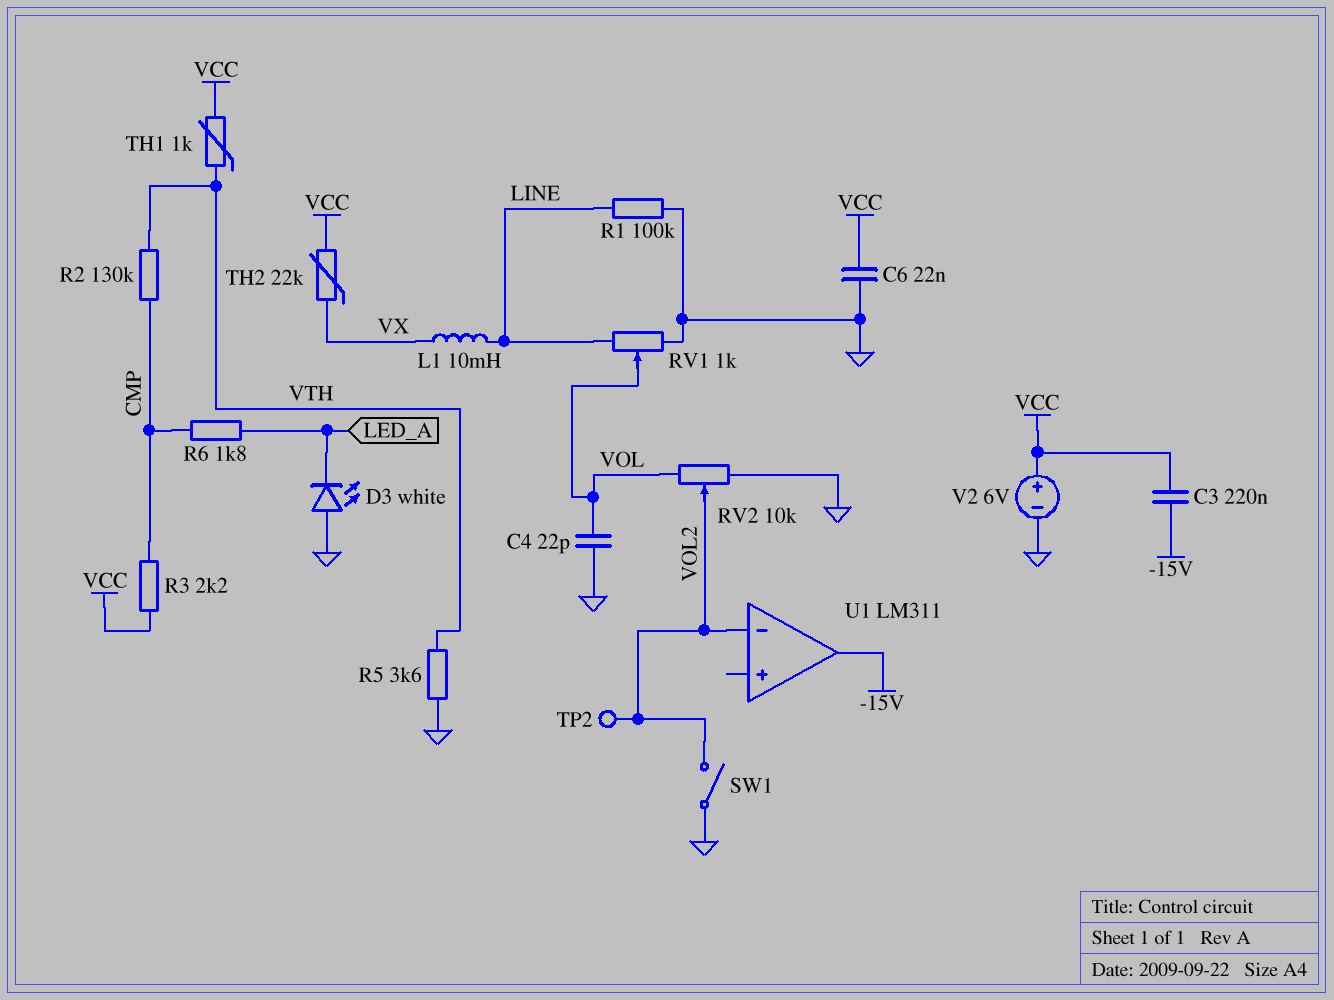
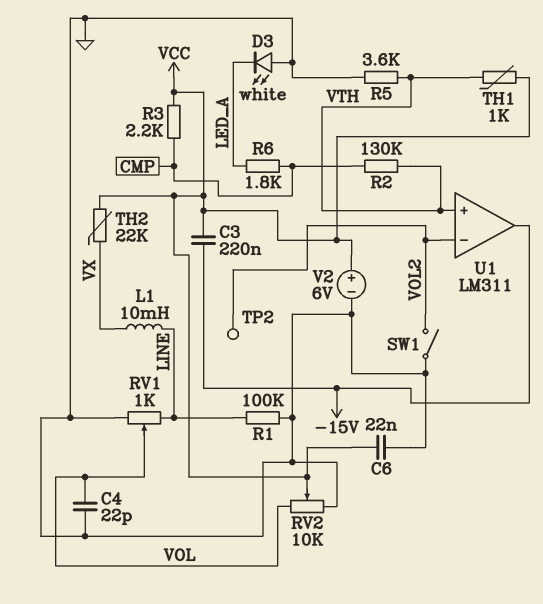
RV2: 10k (GND, VOL, wiper VOL2) -> 10k (GND, VOL, wiper VCC)
U1 pin in+: none -> VTH

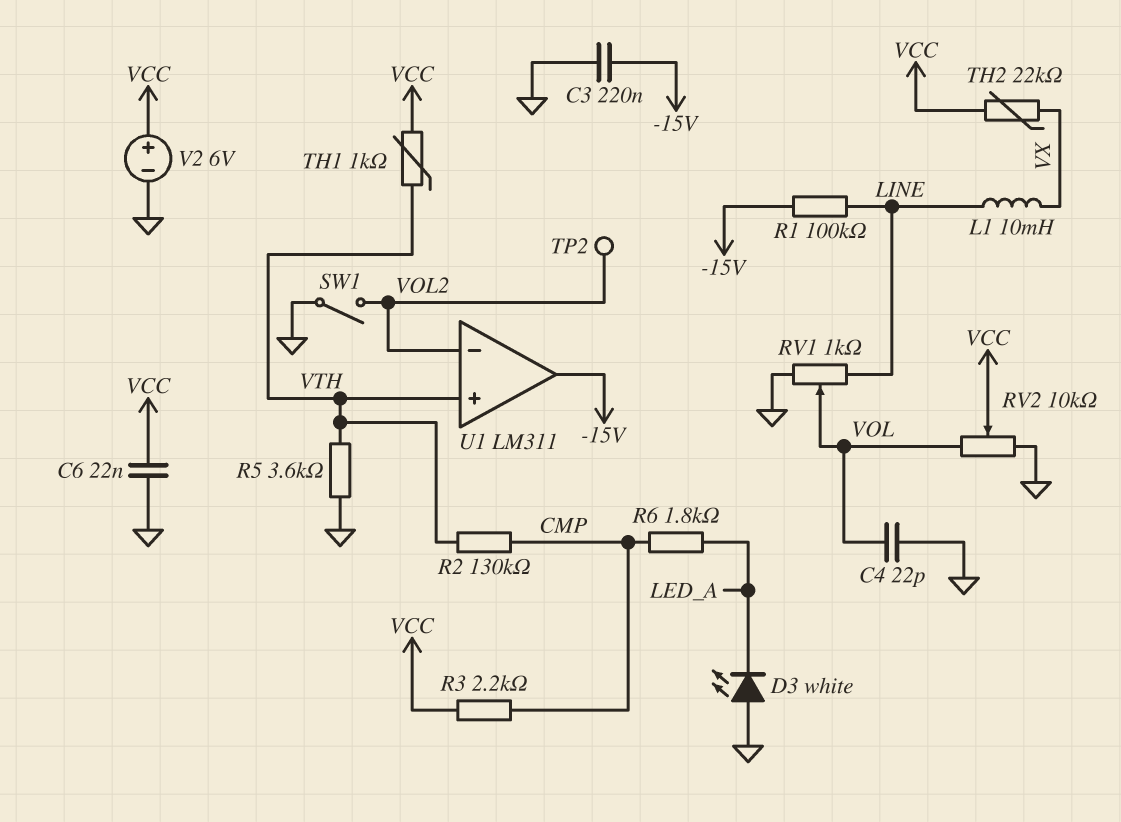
C3: 220nF (-15V, VCC) -> 220nF (-15V, GND)
R1: 100k (GND, LINE) -> 100k (-15V, LINE)

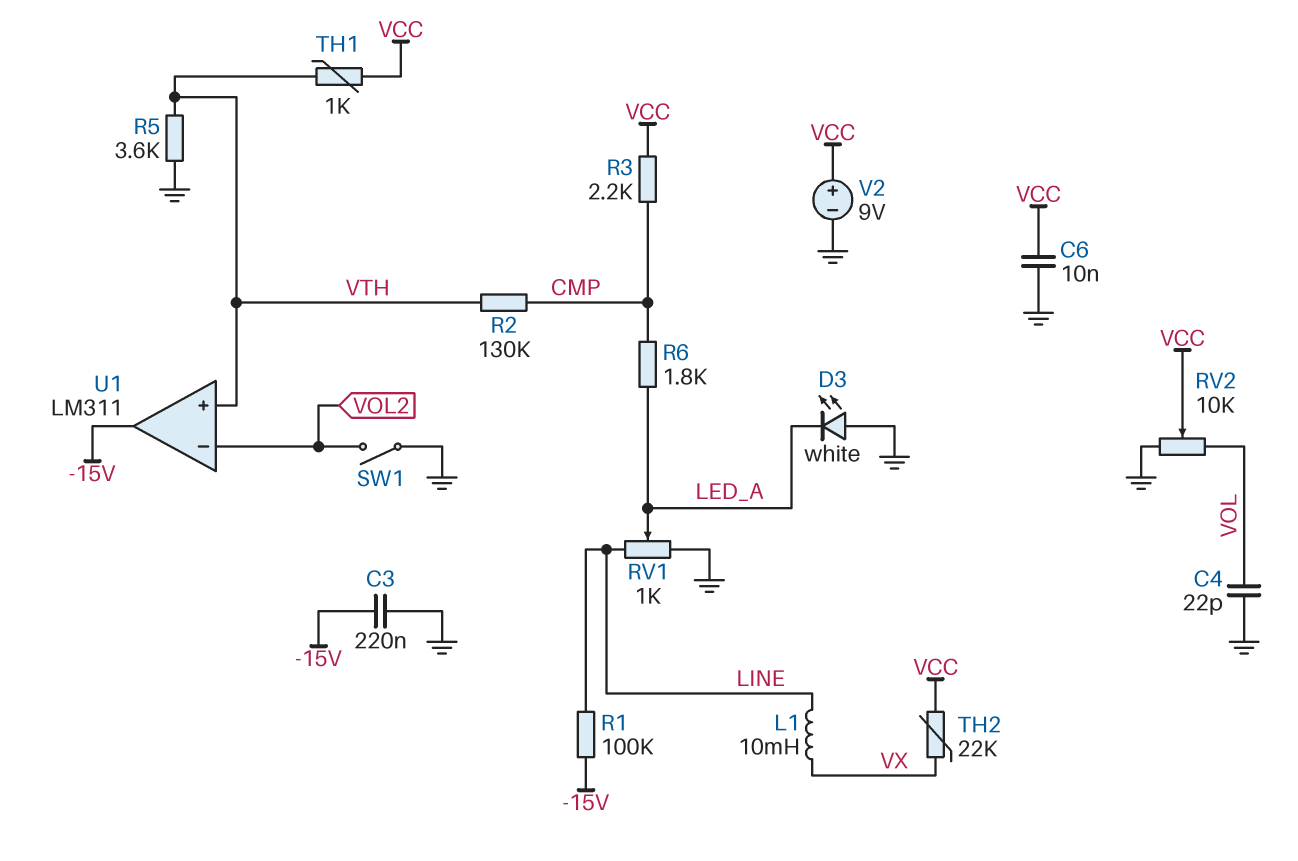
C6: 22nF (GND, VCC) -> 10nF (GND, VCC)
RV1: 1k (GND, LINE, wiper VOL) -> 1k (GND, LINE, wiper LED_A)
TP2: test point (VOL2) -> none
V2: 6V (plus VCC, minus GND) -> 9V (plus VCC, minus GND)

